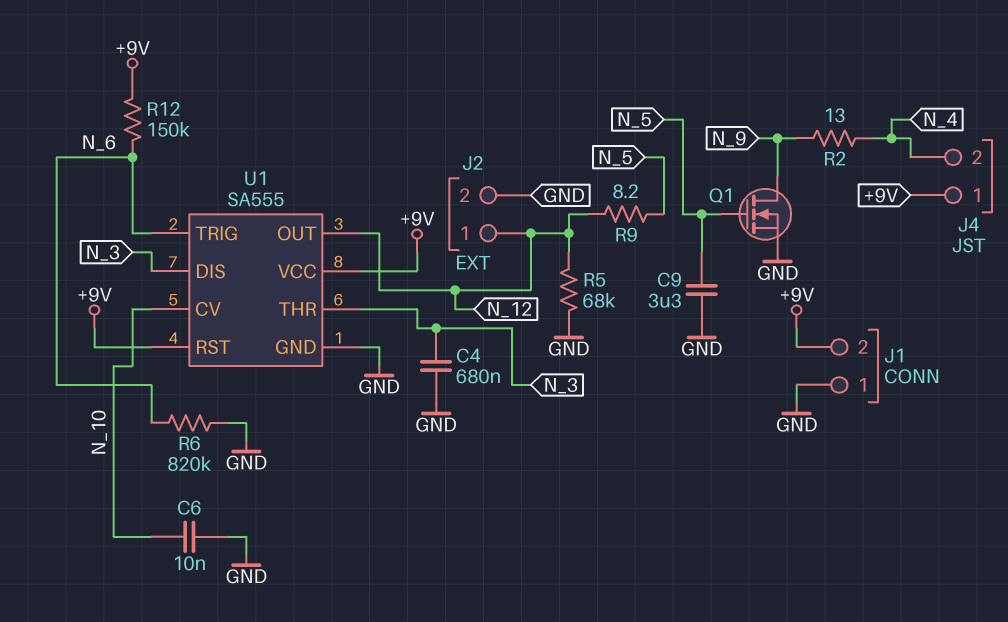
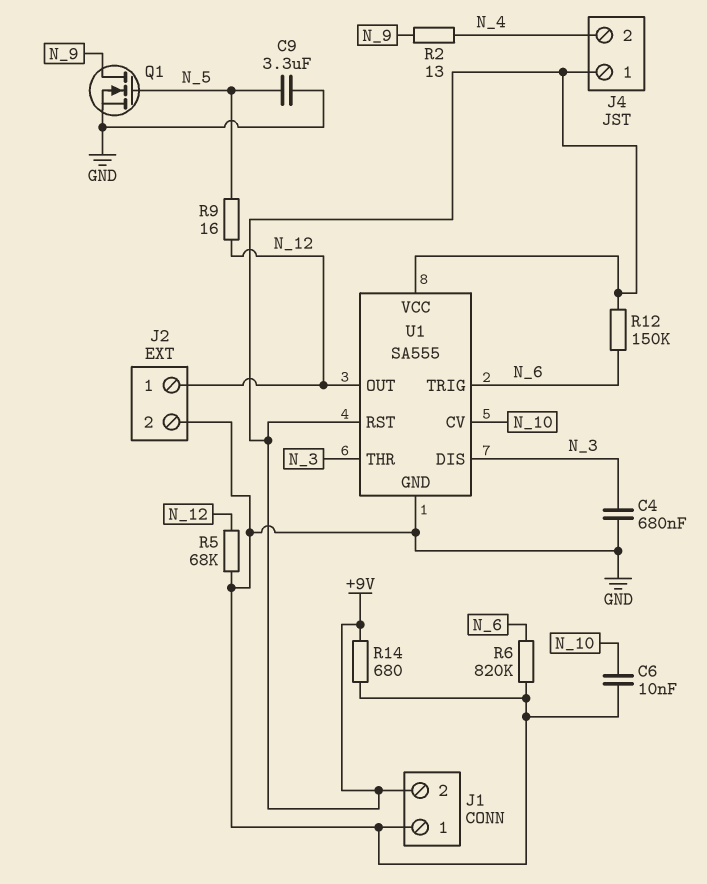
R9: 8.2 (N_5, N_12) -> 16 (N_5, N_12)
R14: none -> 680 (+9V, GND)

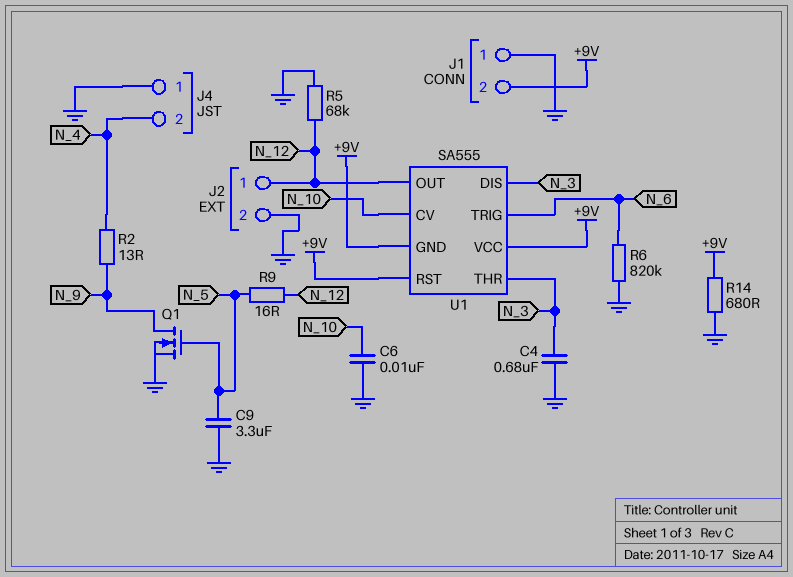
J4 pin 1: +9V -> GND
R12: 150k (+9V, N_6) -> none
U1 pin GND: GND -> +9V

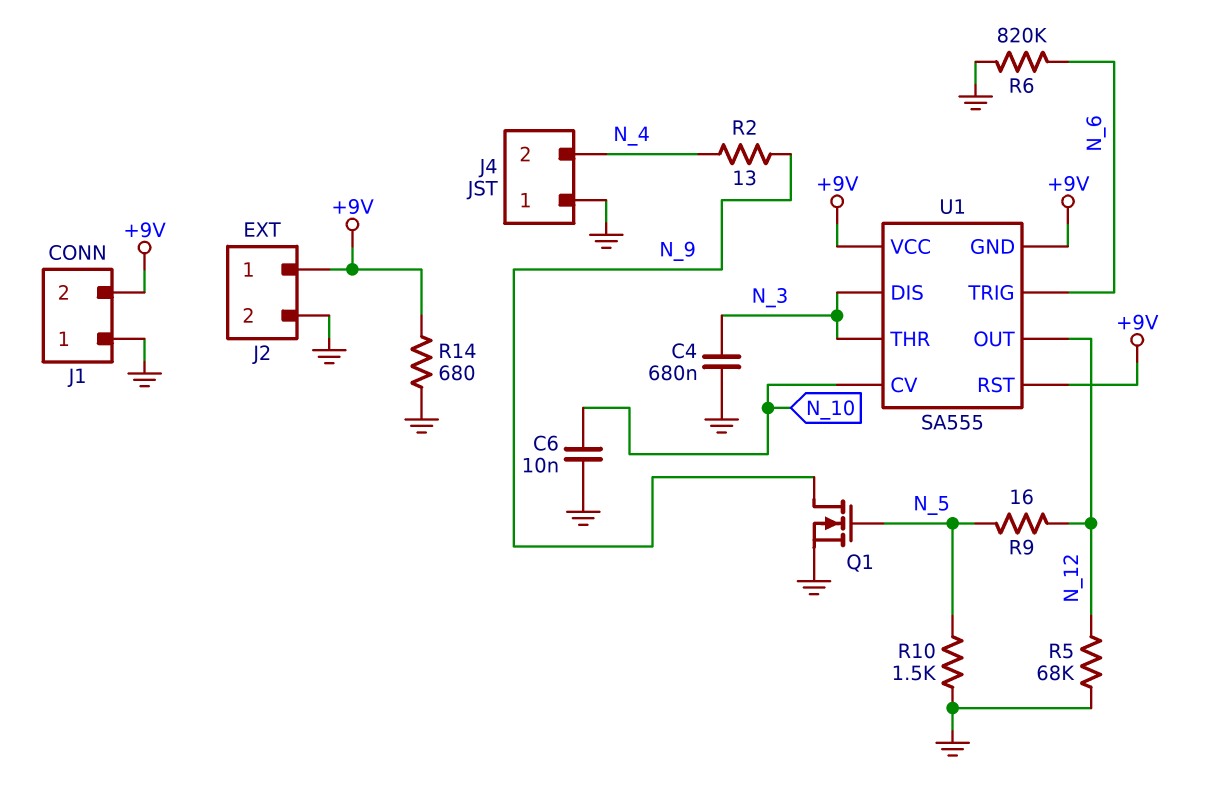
C9: 3.3uF (GND, N_5) -> none
J2 pin 1: N_12 -> +9V
R10: none -> 1.5k (GND, N_5)

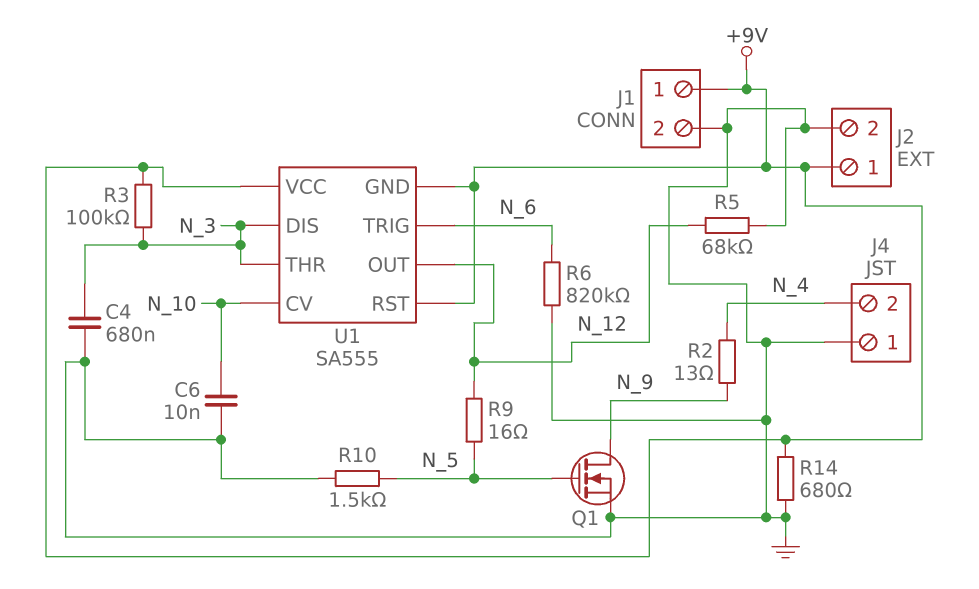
J1 pin 1: GND -> +9V
J1 pin 2: +9V -> GND
R3: none -> 100k (+9V, N_3)

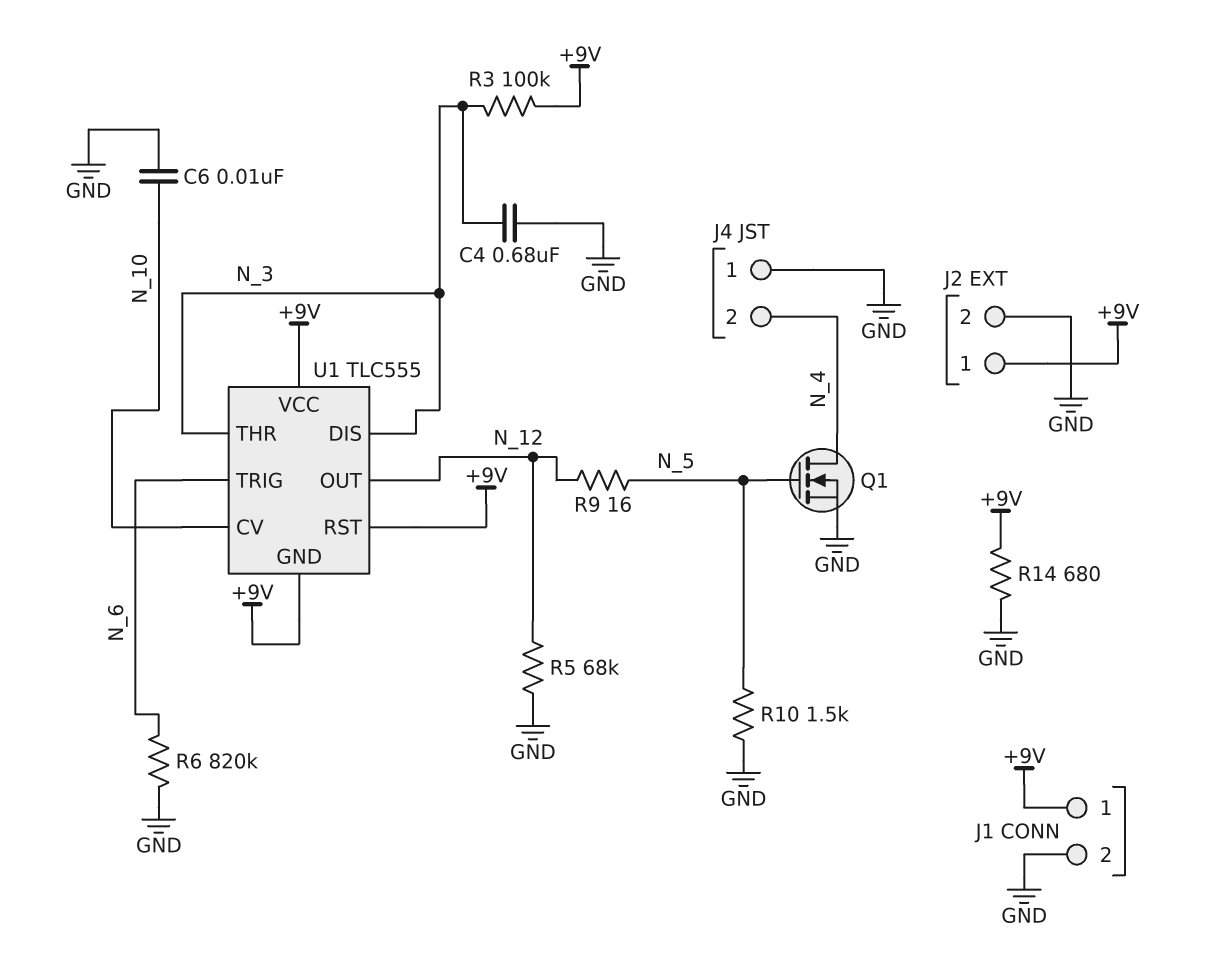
Q1: NMOS (G N_5, D N_9, S GND) -> NMOS (G N_5, D N_4, S GND)
R2: 13 (N_4, N_9) -> none
U1: SA555 -> TLC555

